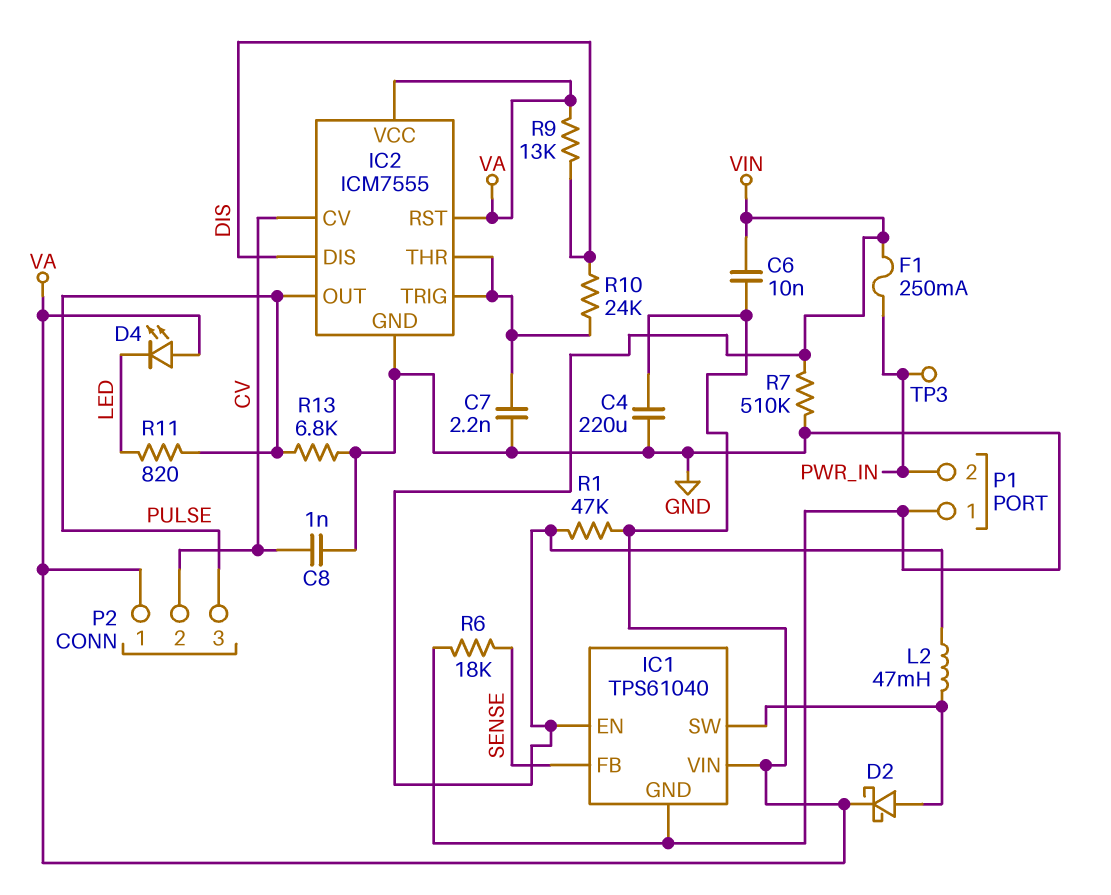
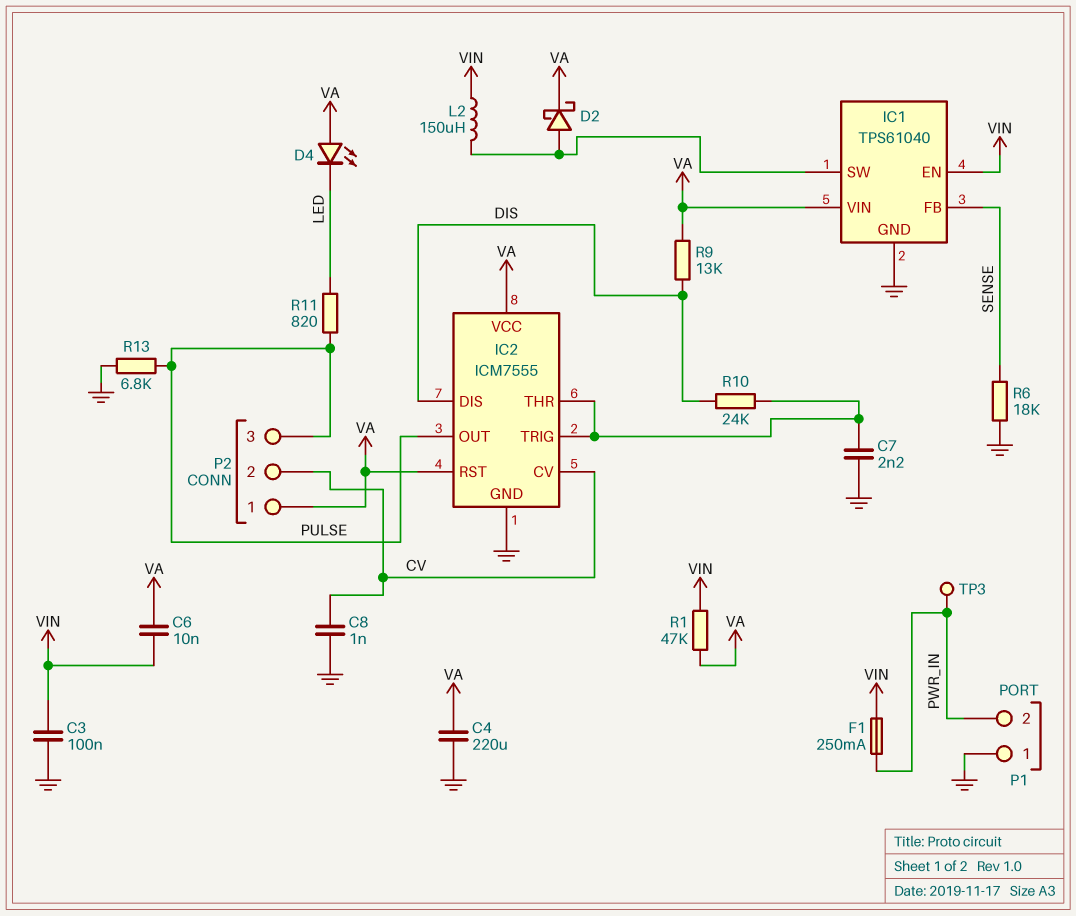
C3: none -> 100nF (GND, VIN)
L2: 47mH (IC1/SW, VIN) -> 150uH (IC1/SW, VIN)
R7: 510k (GND, VIN) -> none

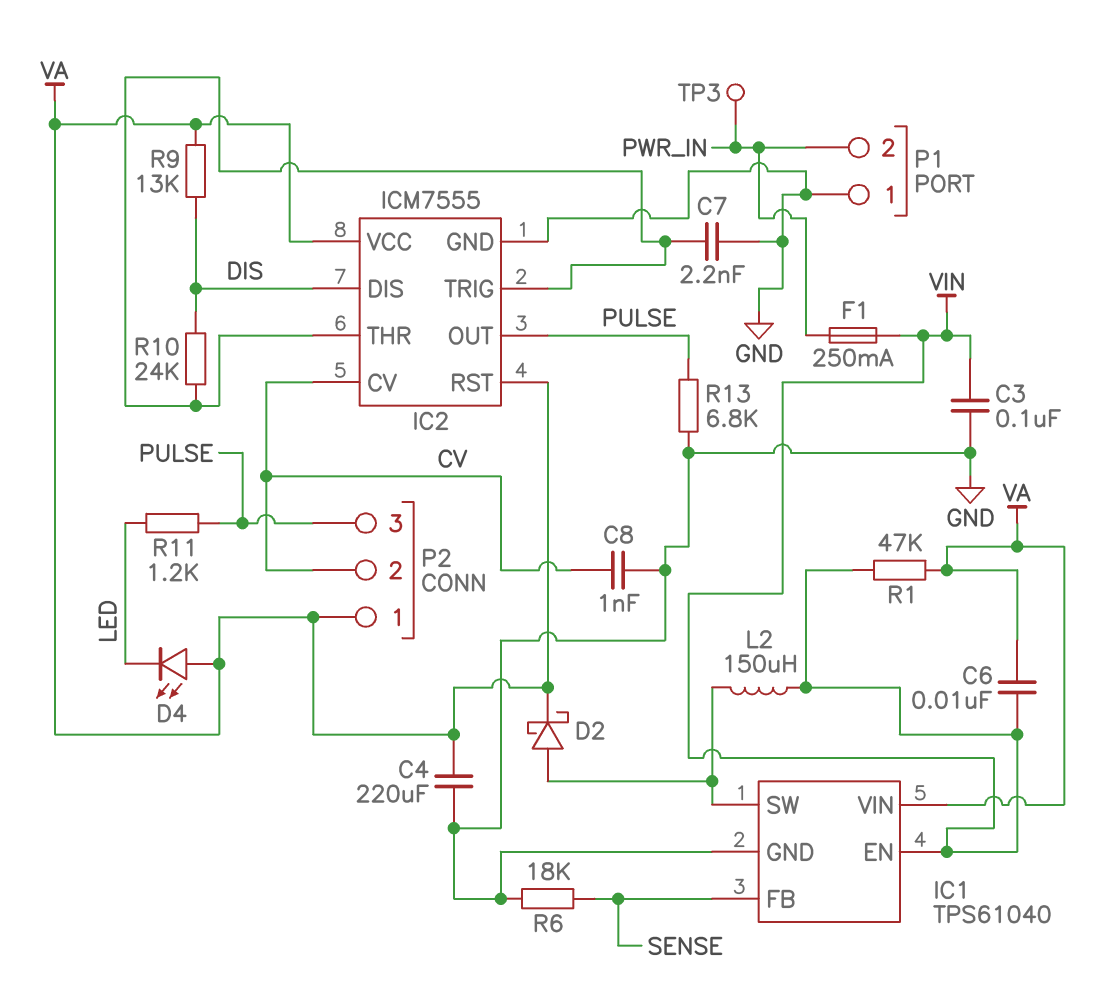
R11: 820 (LED, PULSE) -> 1.2k (LED, PULSE)

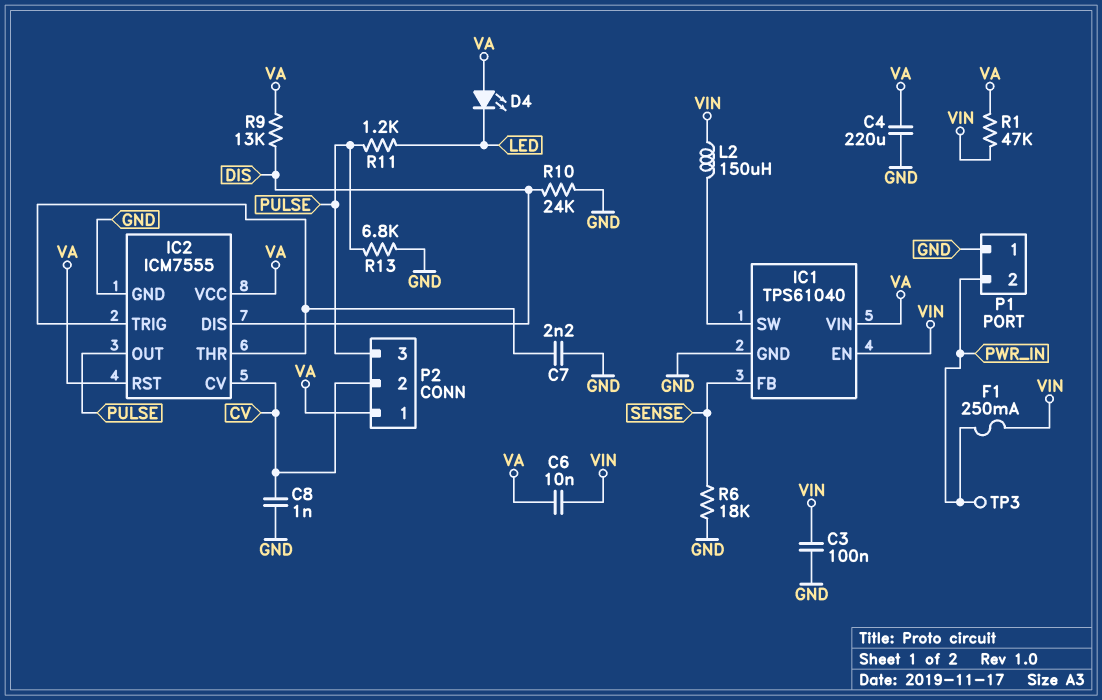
D2: schottky (A IC1/SW, K VA) -> none
R10: 24k (DIS, IC2/THR) -> 24k (DIS, GND)

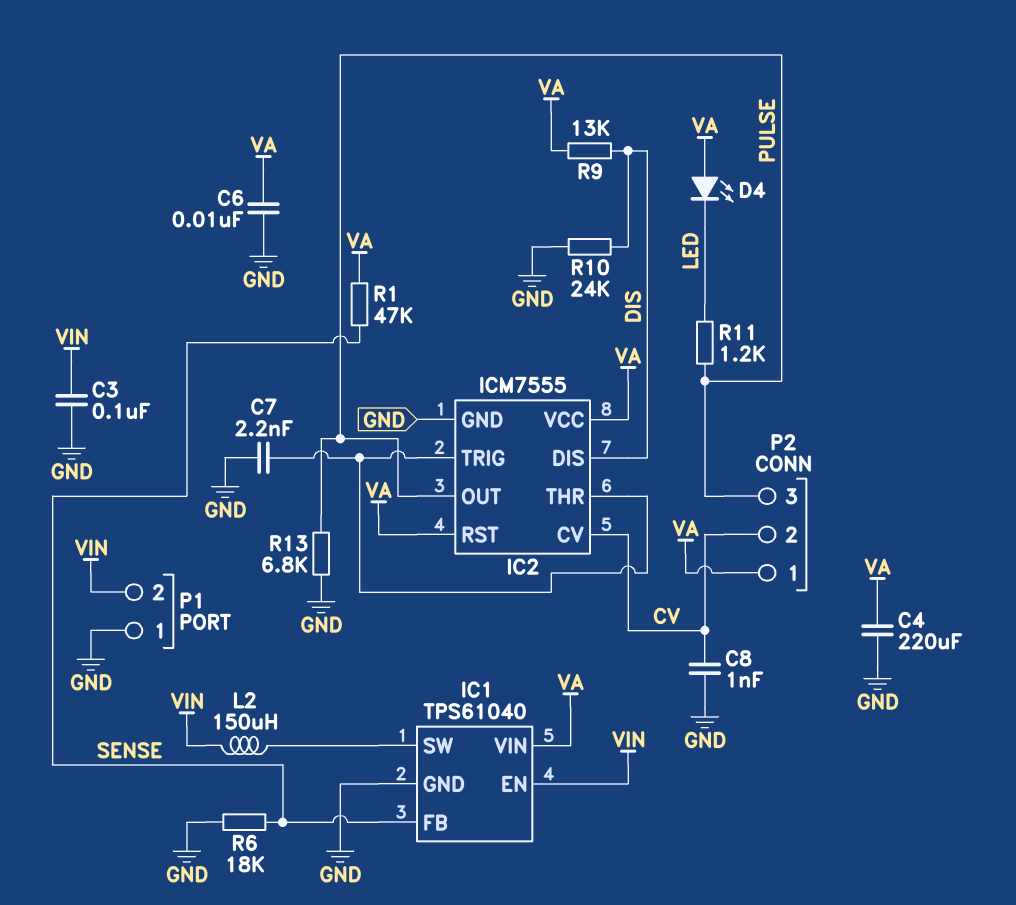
C6: 10nF (VA, VIN) -> 10nF (GND, VA)
F1: 250mA (PWR_IN, VIN) -> none
P1 pin 2: PWR_IN -> VIN
R1: 47k (VA, VIN) -> 47k (SENSE, VA)
TP3: test point (PWR_IN) -> none

